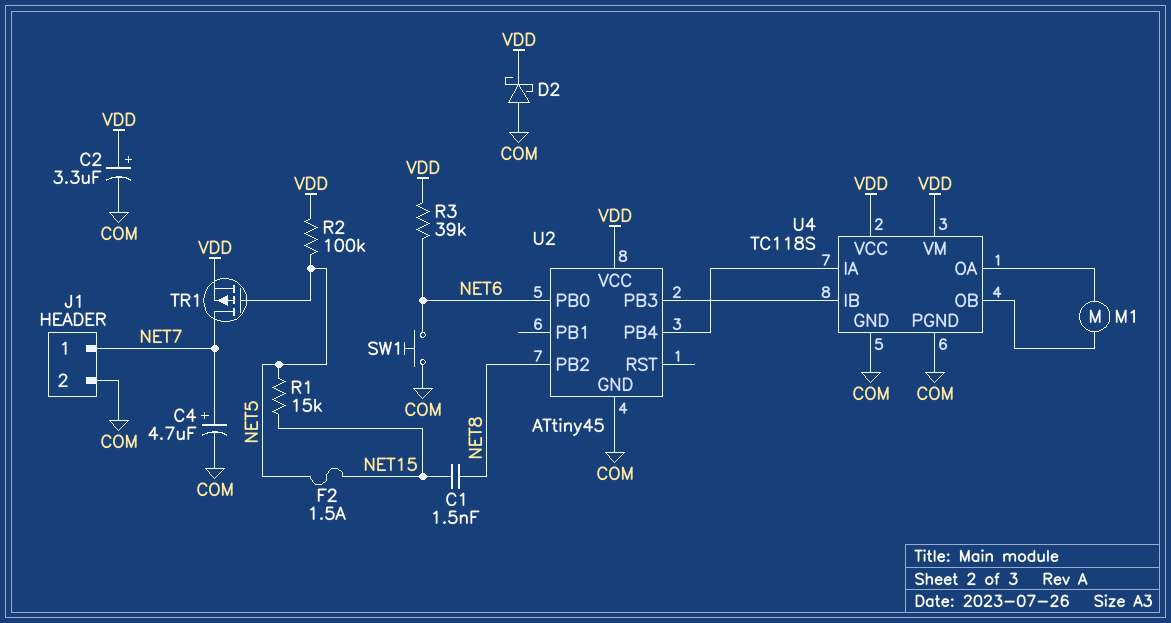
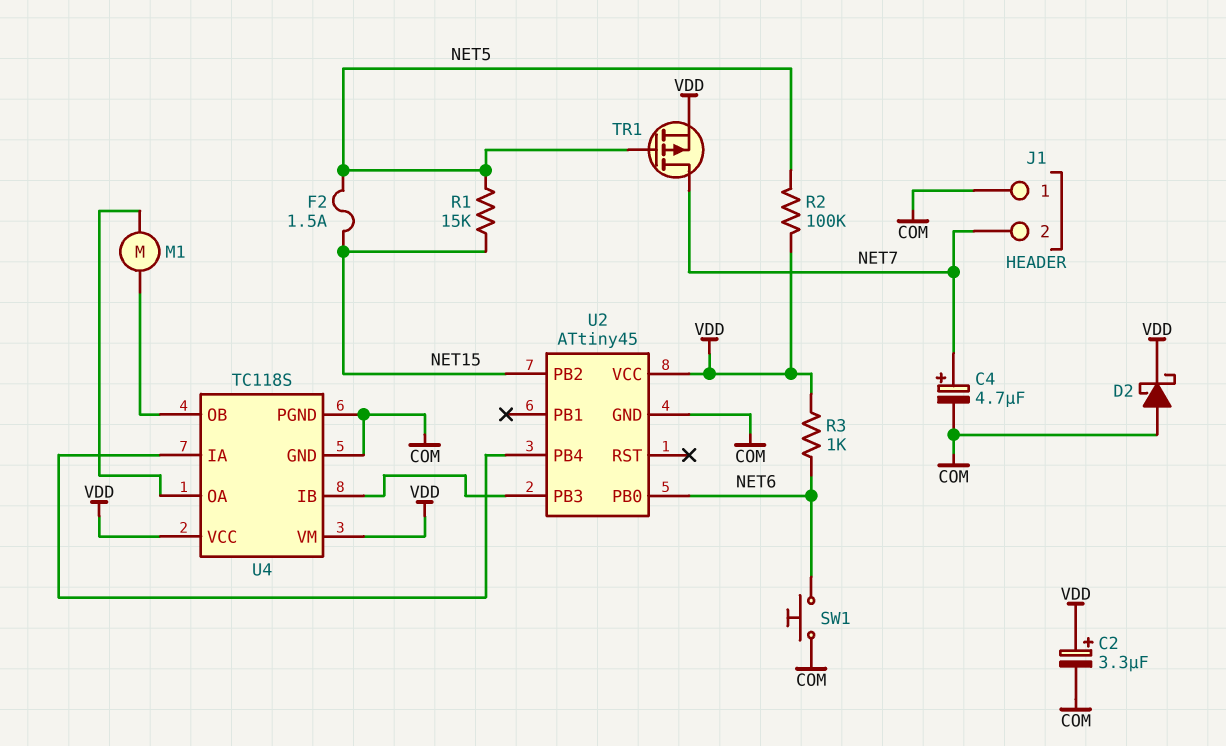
C1: 1.5nF (NET8, NET15) -> none
J1 pin 1: NET7 -> COM
J1 pin 2: COM -> NET7
R3: 39k (NET6, VDD) -> 1k (NET6, VDD)
U2 pin PB2: NET8 -> NET15

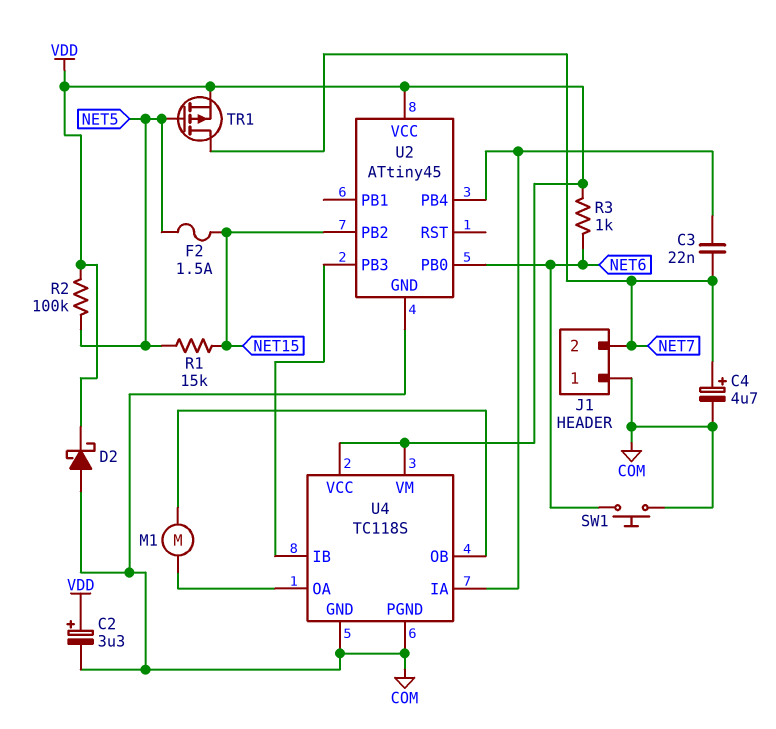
C3: none -> 22nF (NET7, U2/PB4)

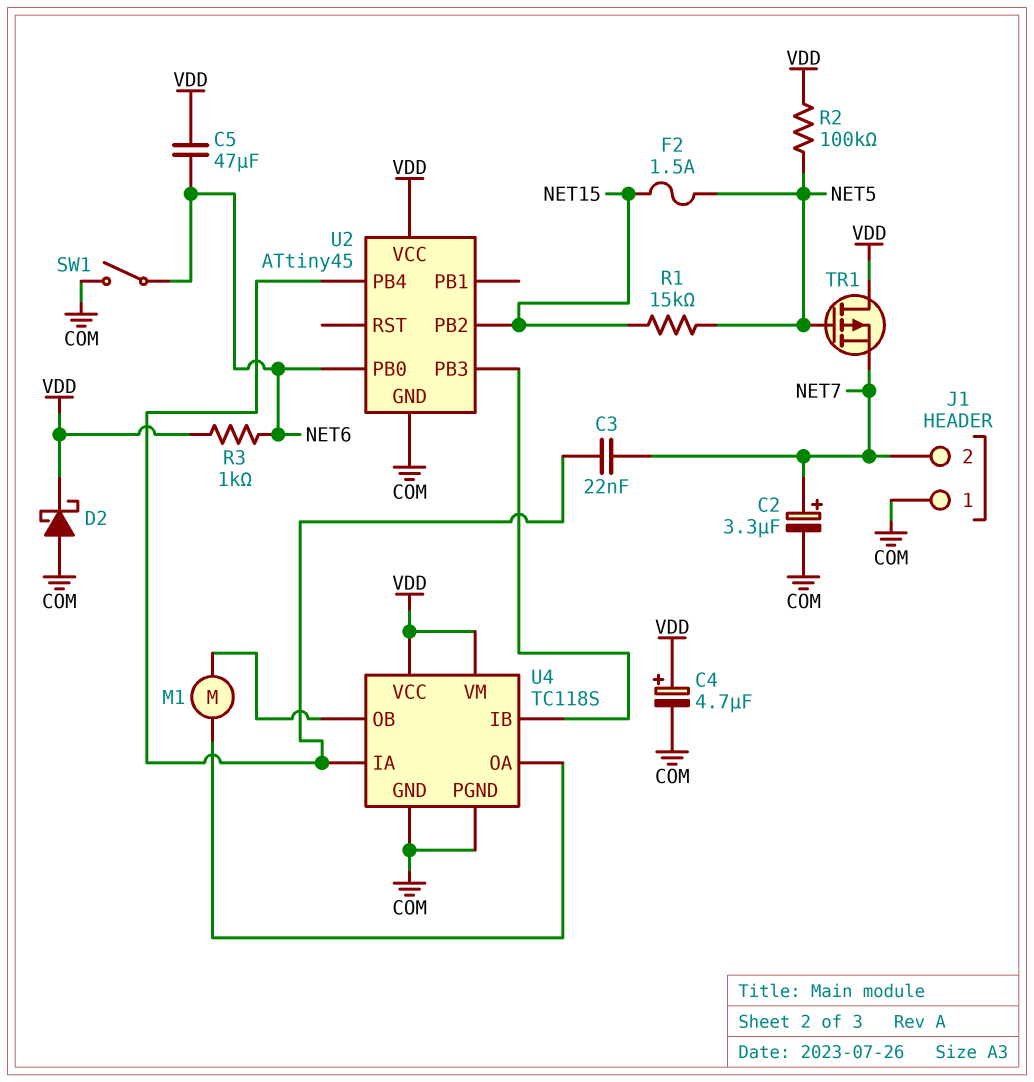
C2: 3.3uF (plus VDD, minus COM) -> 3.3uF (plus NET7, minus COM)
C4: 4.7uF (plus NET7, minus COM) -> 4.7uF (plus VDD, minus COM)
C5: none -> 47uF (NET6, VDD)
SW1: button (COM, NET6) -> switch (COM, NET6)
TR1: PMOS (G NET5, D NET7, S VDD) -> PMOS (G NET5, D VDD, S NET7)

